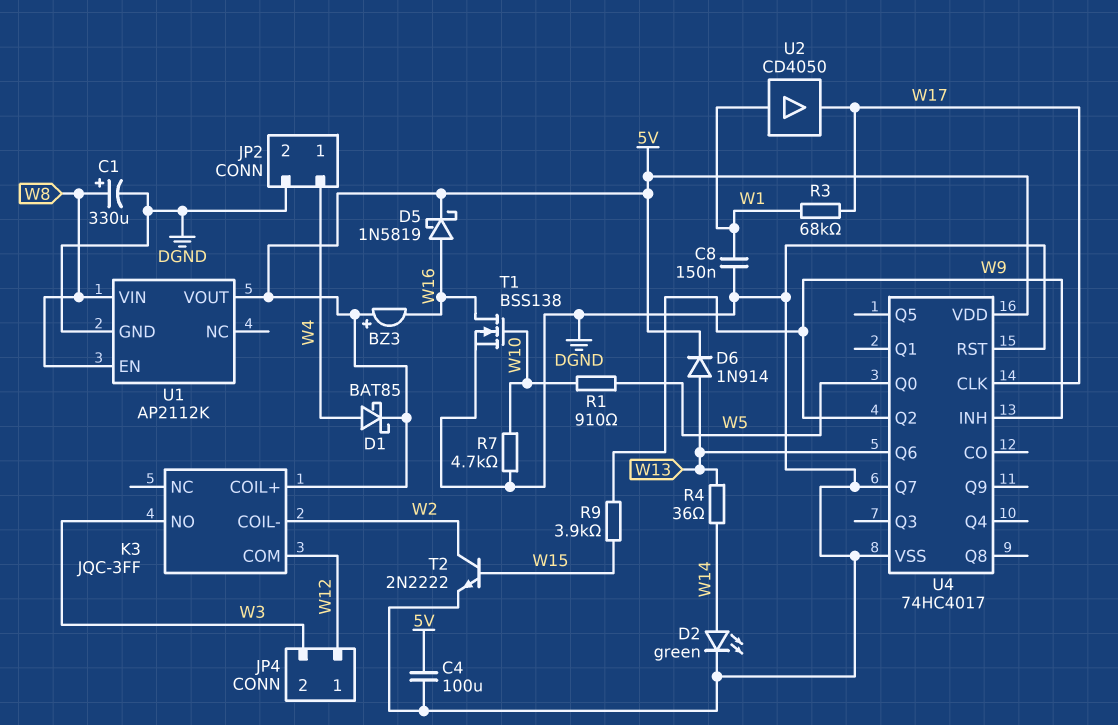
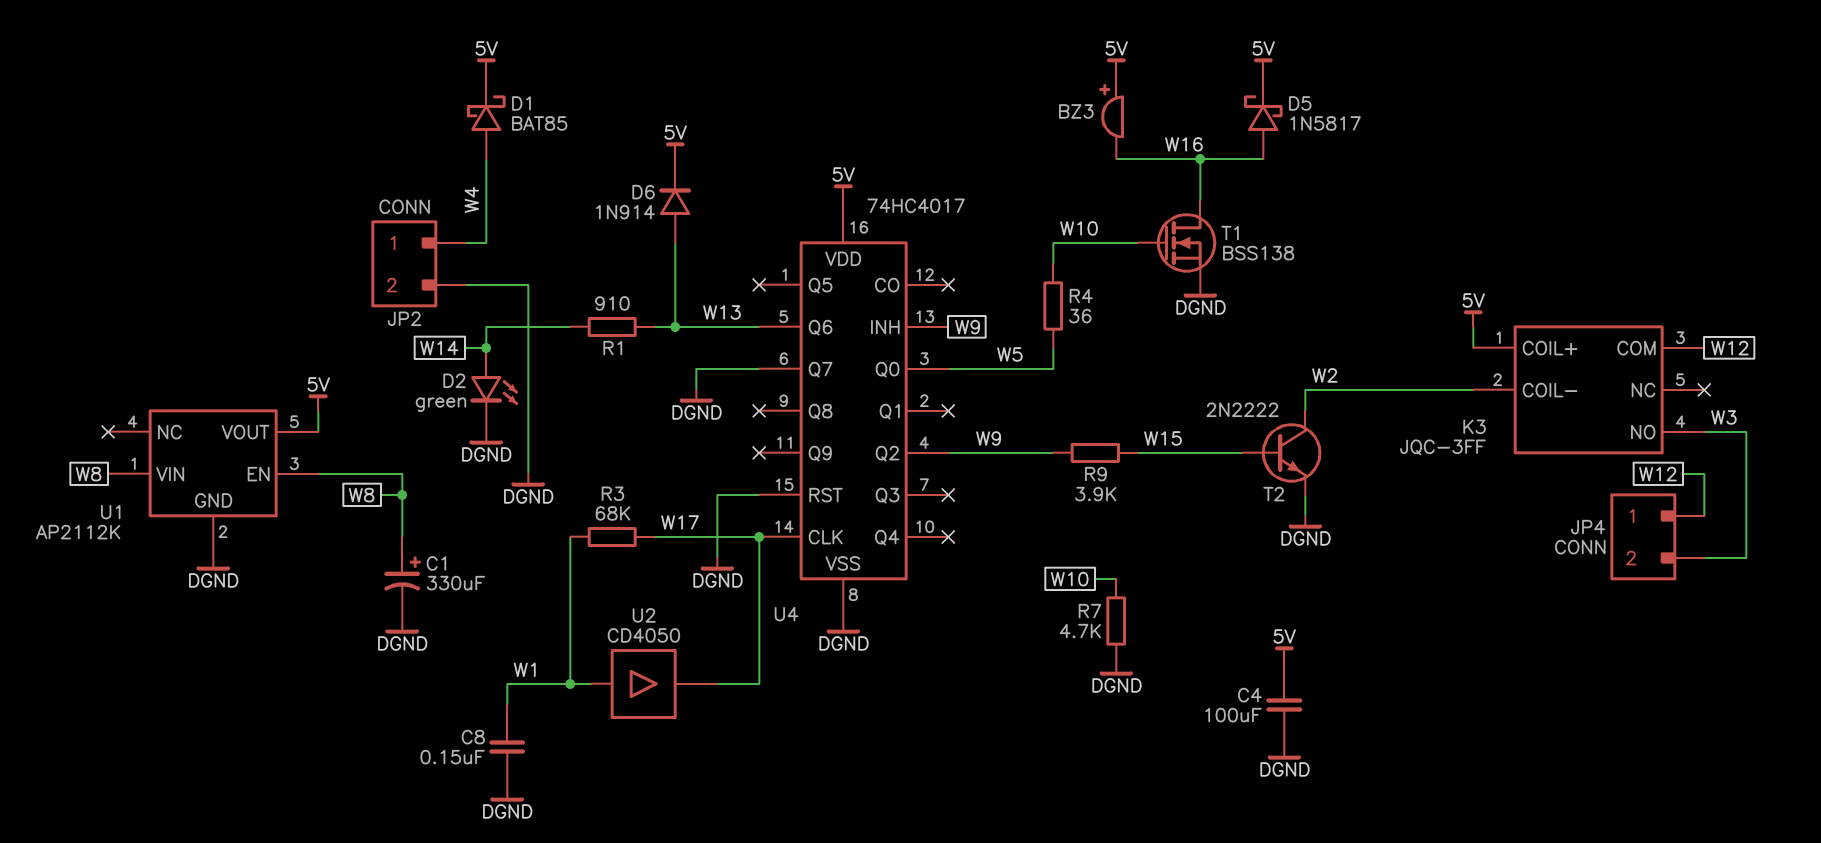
D5: schottky 1N5819 (A W16, K 5V) -> schottky 1N5817 (A W16, K 5V)
R1: 910 (W5, W10) -> 910 (W13, W14)
R4: 36 (W13, W14) -> 36 (W5, W10)

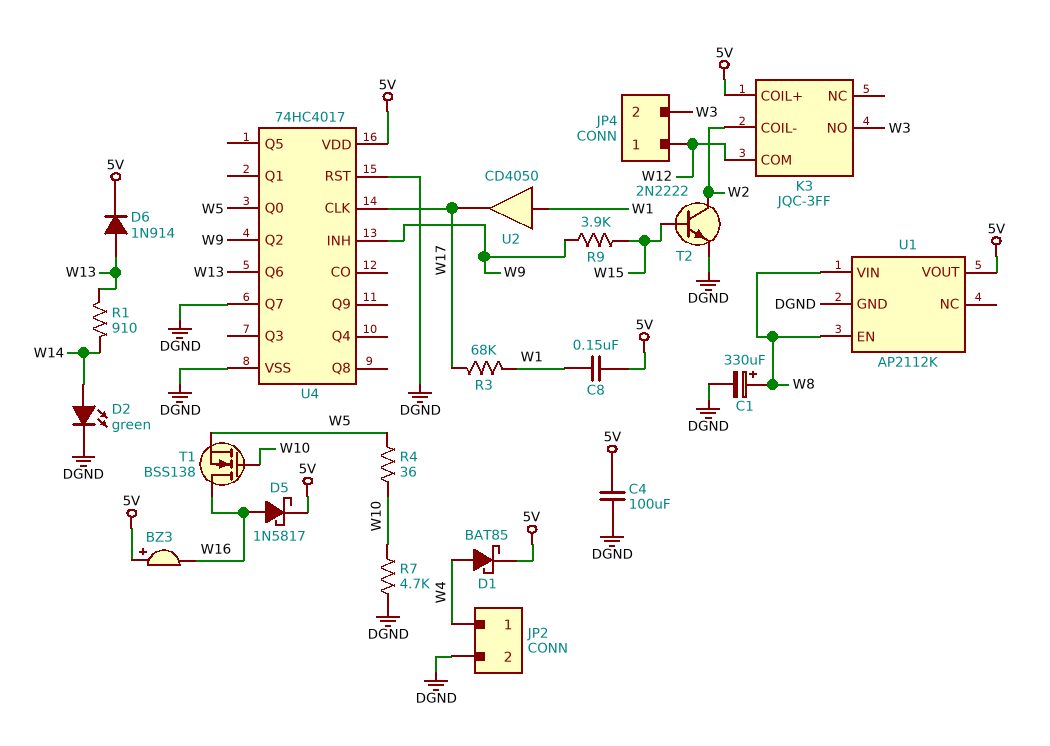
C8: 150nF (DGND, W1) -> 150nF (5V, W1)
T1: NMOS BSS138 (G W10, D W16, S DGND) -> NMOS BSS138 (G W10, D W16, S W5)

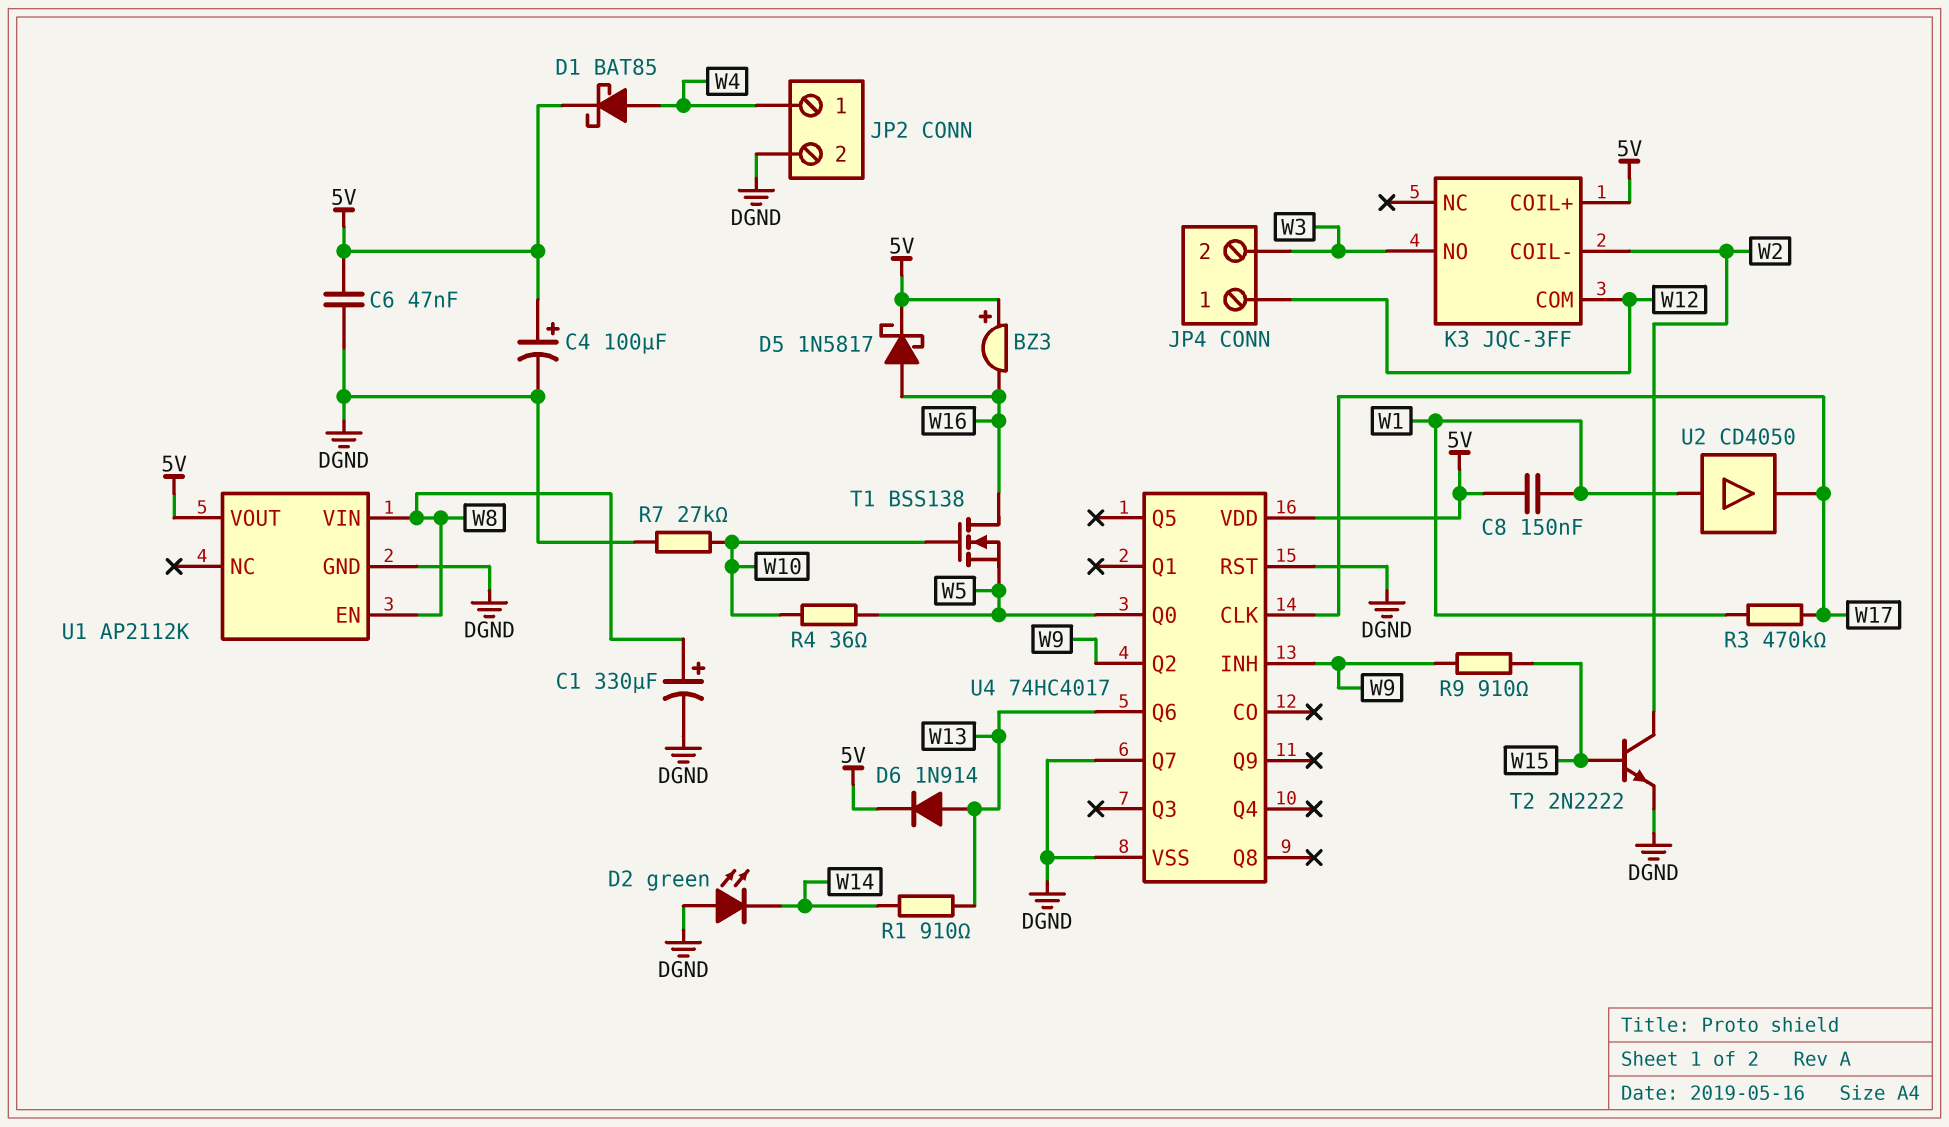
C4: 100uF (5V, DGND) -> 100uF (plus 5V, minus DGND)
C6: none -> 47nF (5V, DGND)
D2: LED green (A W14, K DGND) -> LED green (A DGND, K W14)
R3: 68k (W1, W17) -> 470k (W1, W17)
R7: 4.7k (DGND, W10) -> 27k (DGND, W10)
R9: 3.9k (W9, W15) -> 910 (W9, W15)

